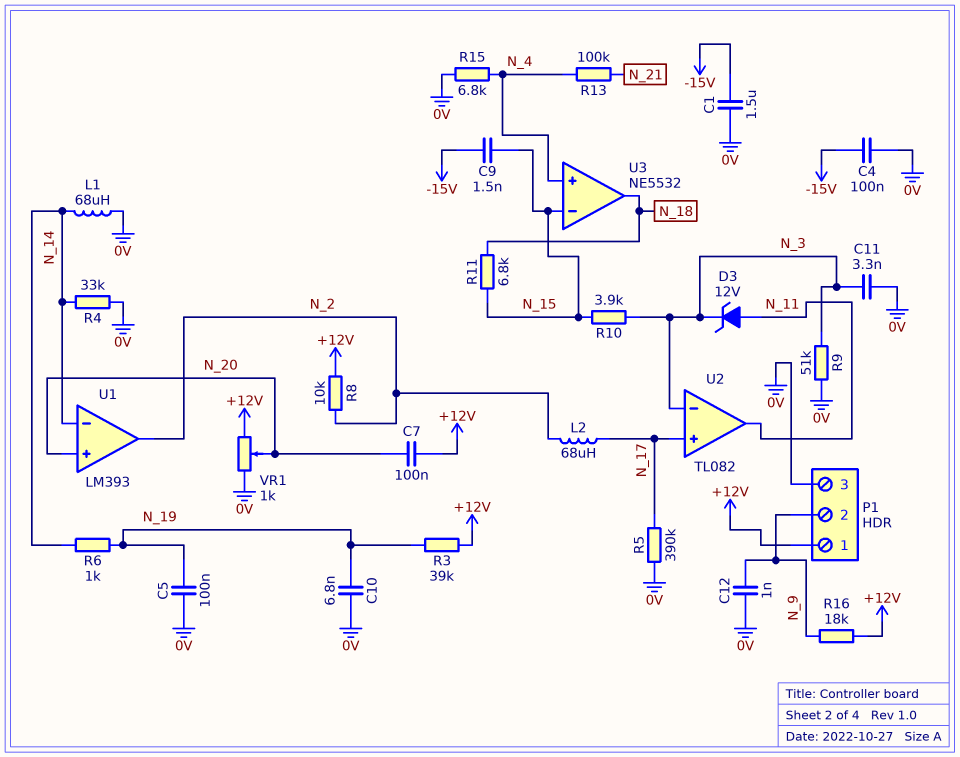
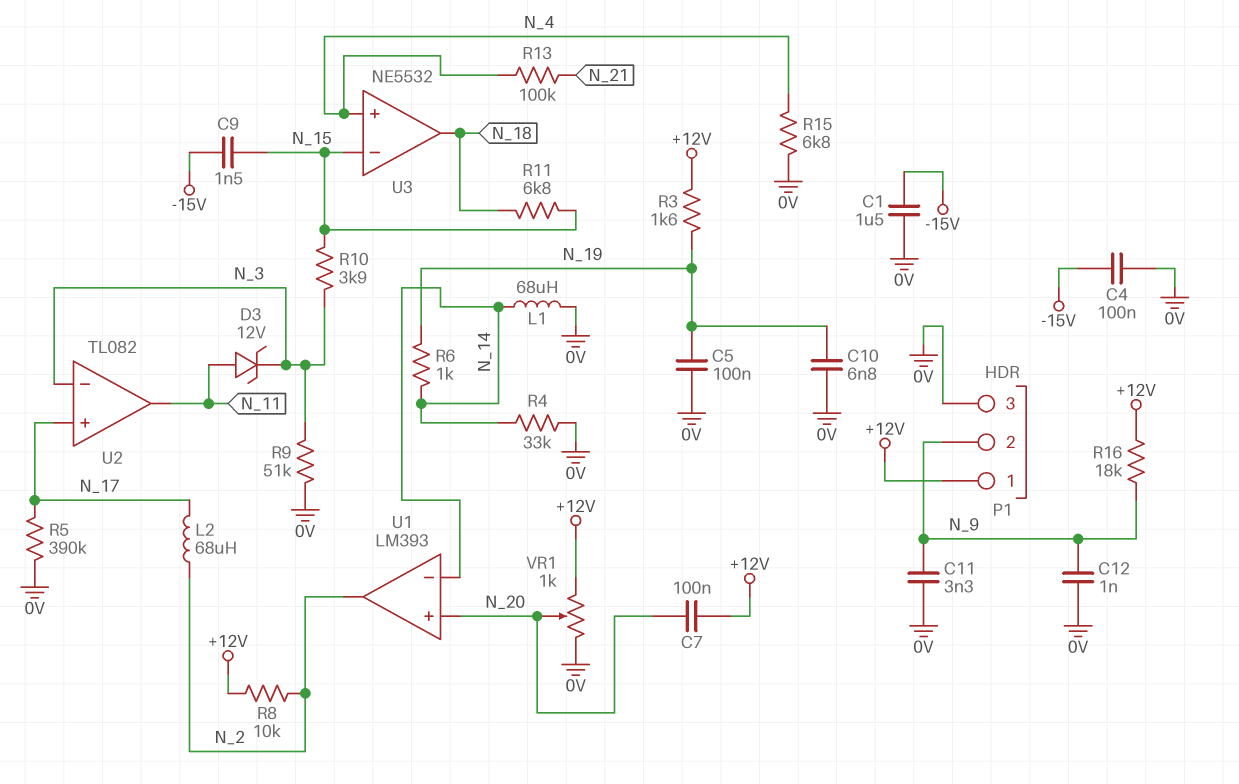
C11: 3.3nF (0V, N_3) -> 3.3nF (0V, N_9)
R3: 39k (+12V, N_19) -> 1.6k (+12V, N_19)

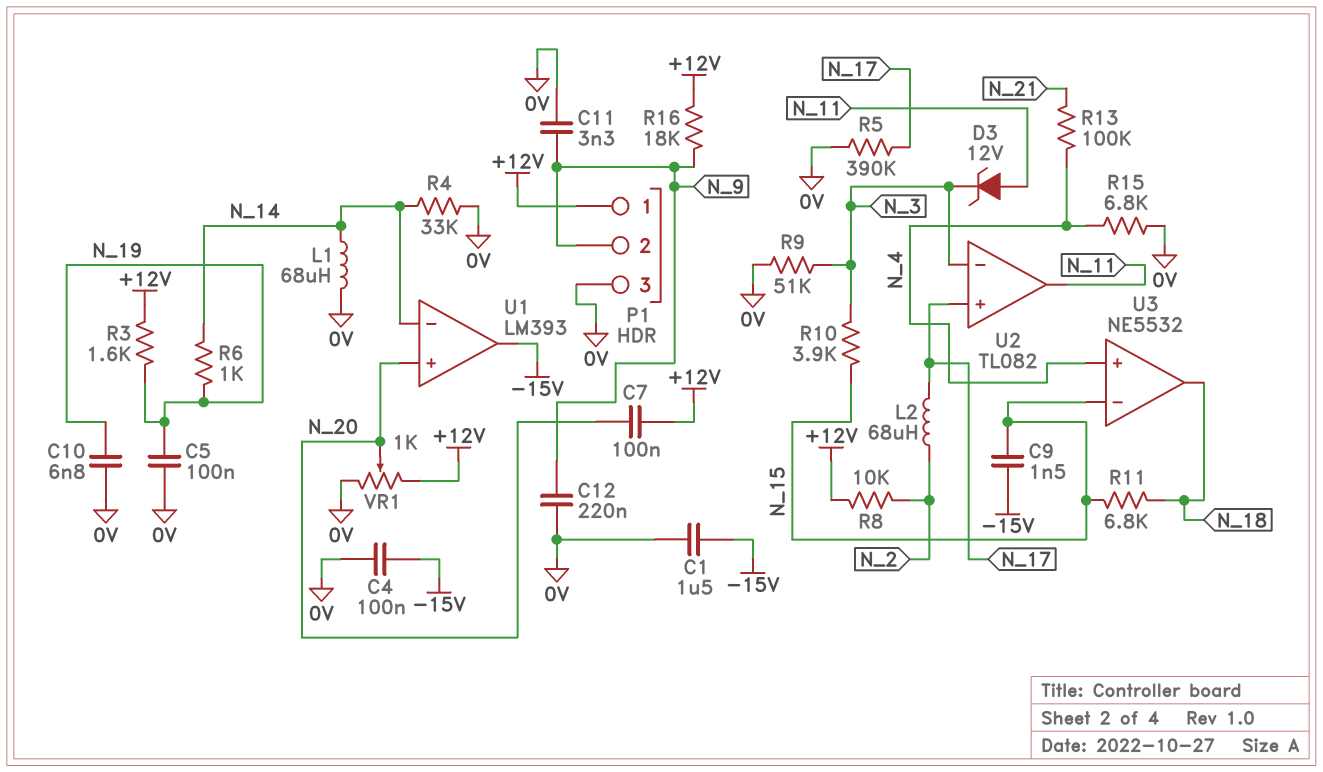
C12: 1nF (0V, N_9) -> 220nF (0V, N_9)
U1 pin out: N_2 -> -15V

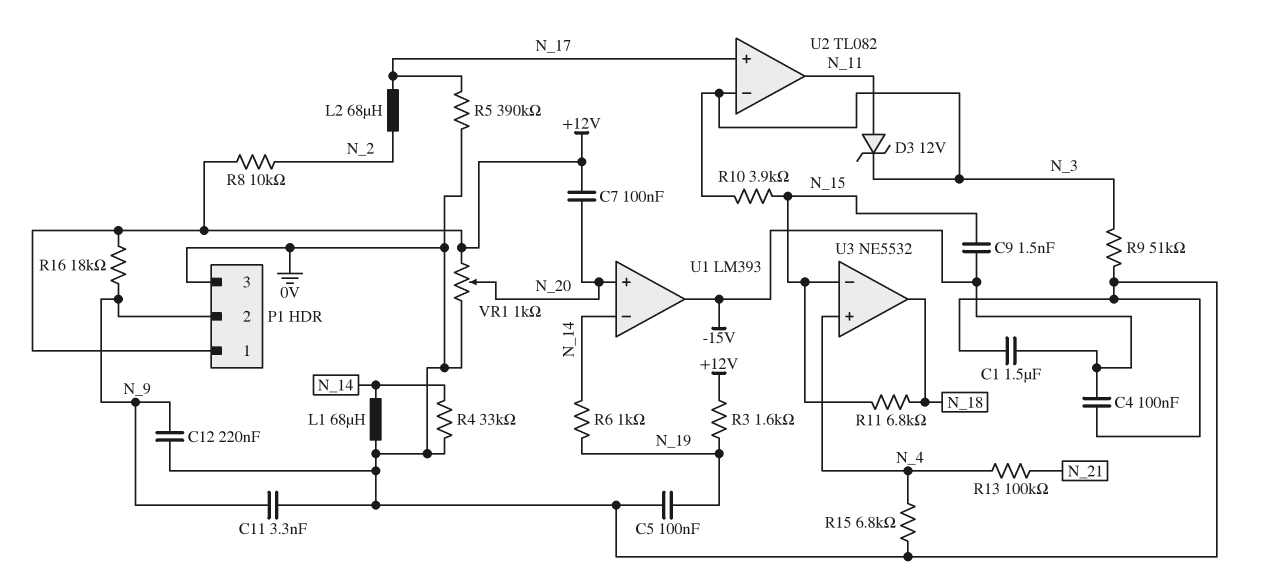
C10: 6.8nF (0V, N_19) -> none

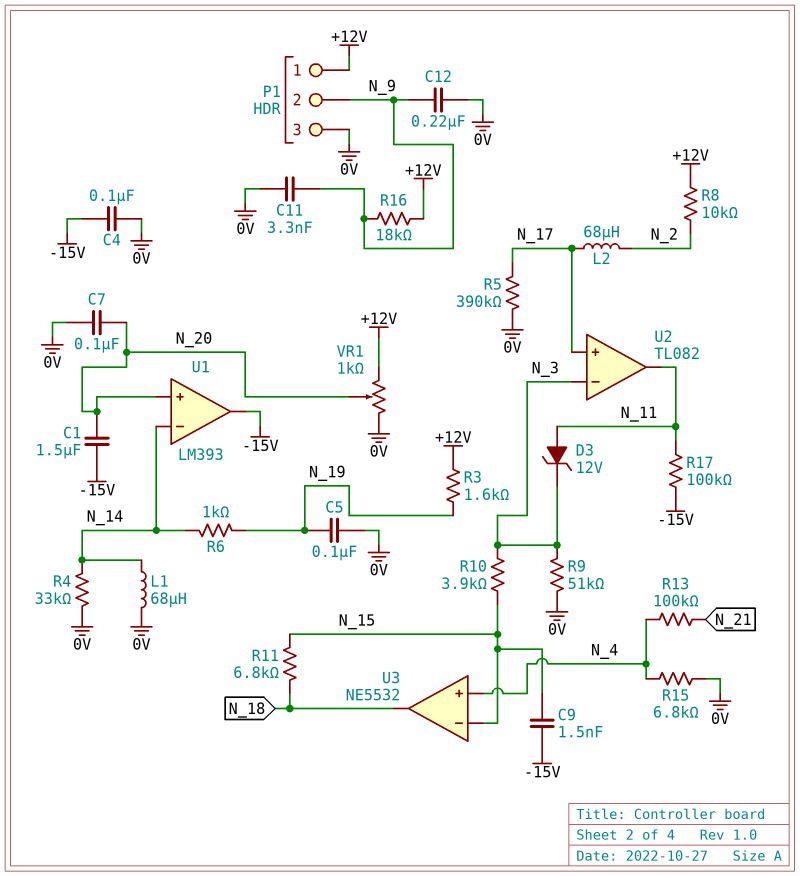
C1: 1.5uF (-15V, 0V) -> 1.5uF (-15V, N_20)
C7: 100nF (+12V, N_20) -> 100nF (0V, N_20)
R17: none -> 100k (-15V, N_11)

